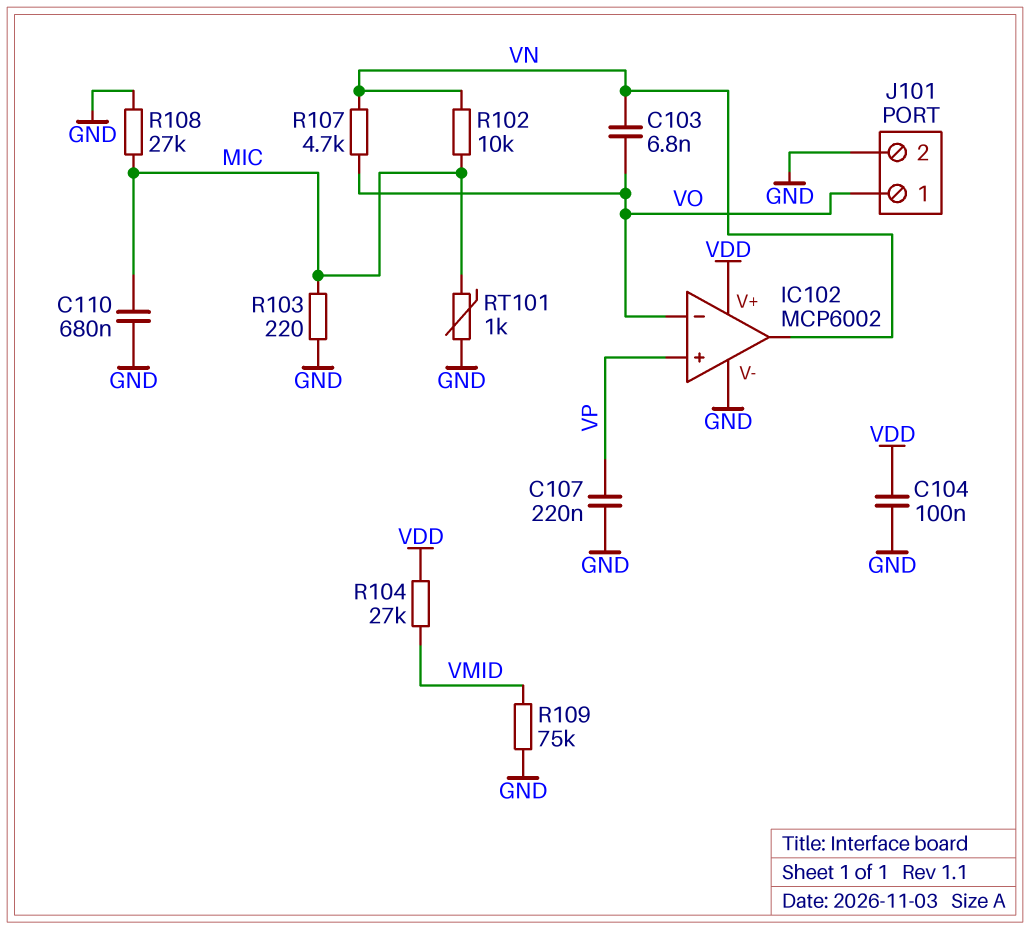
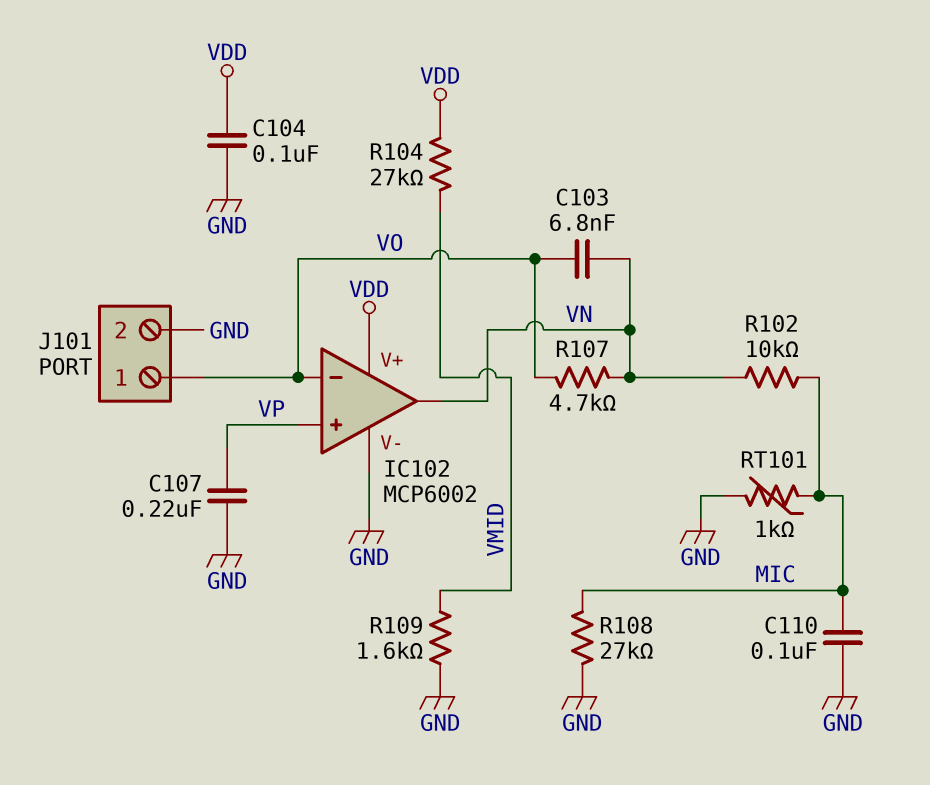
C110: 680nF (GND, MIC) -> 100nF (GND, MIC)
R103: 220 (GND, MIC) -> none
R109: 75k (GND, VMID) -> 1.6k (GND, VMID)

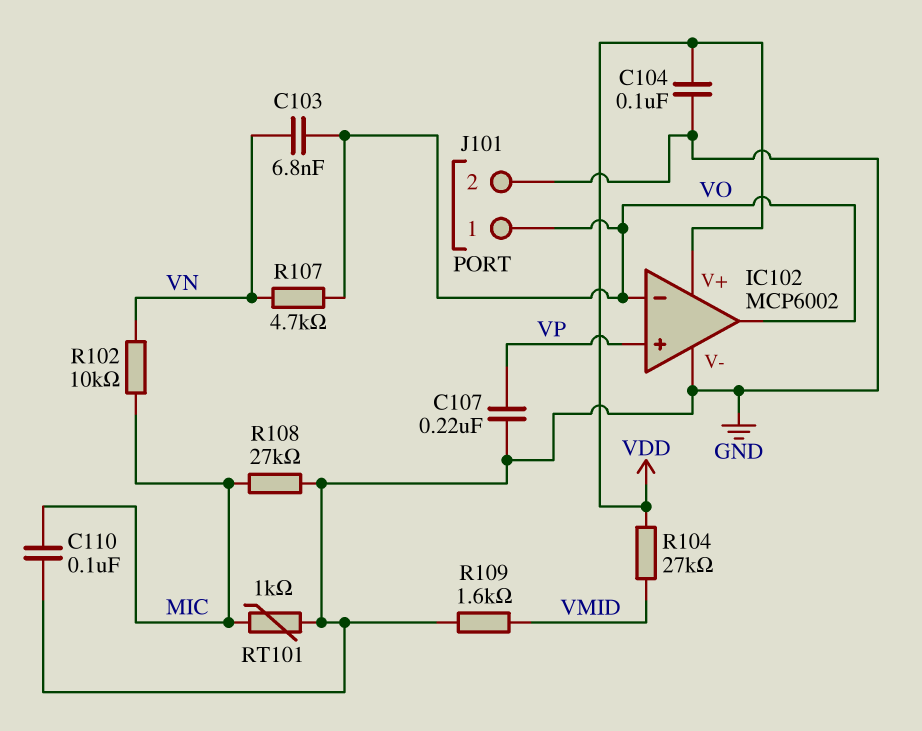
IC102 pin out: VN -> VO

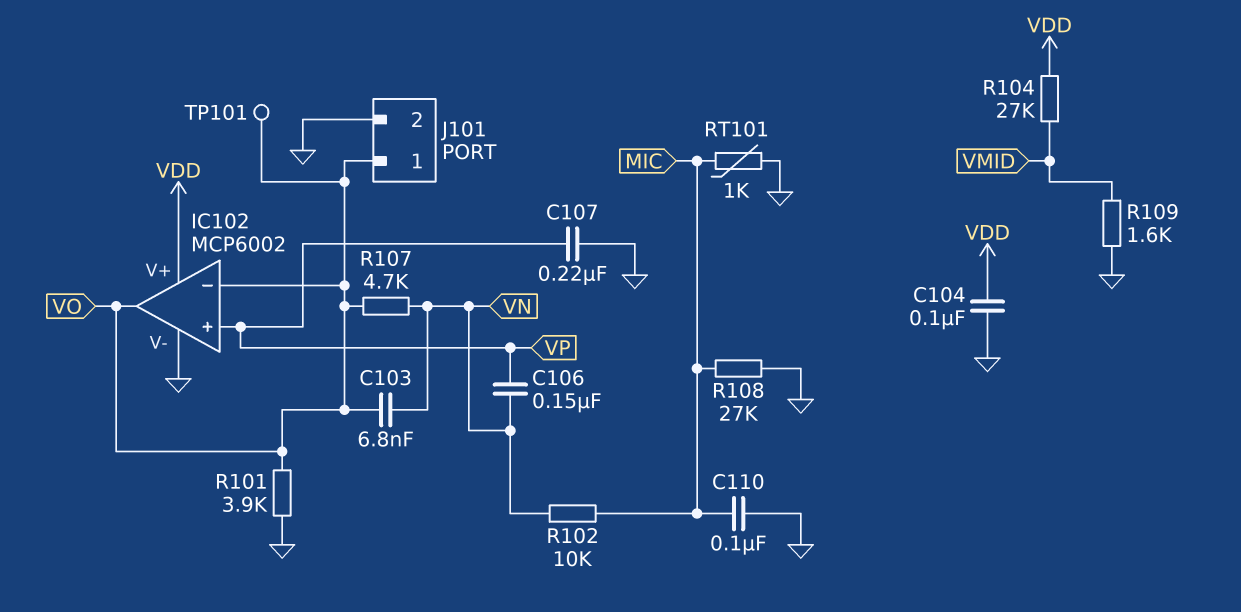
C106: none -> 150nF (VN, VP)
R101: none -> 3.9k (GND, VO)
TP101: none -> test point (VO)

